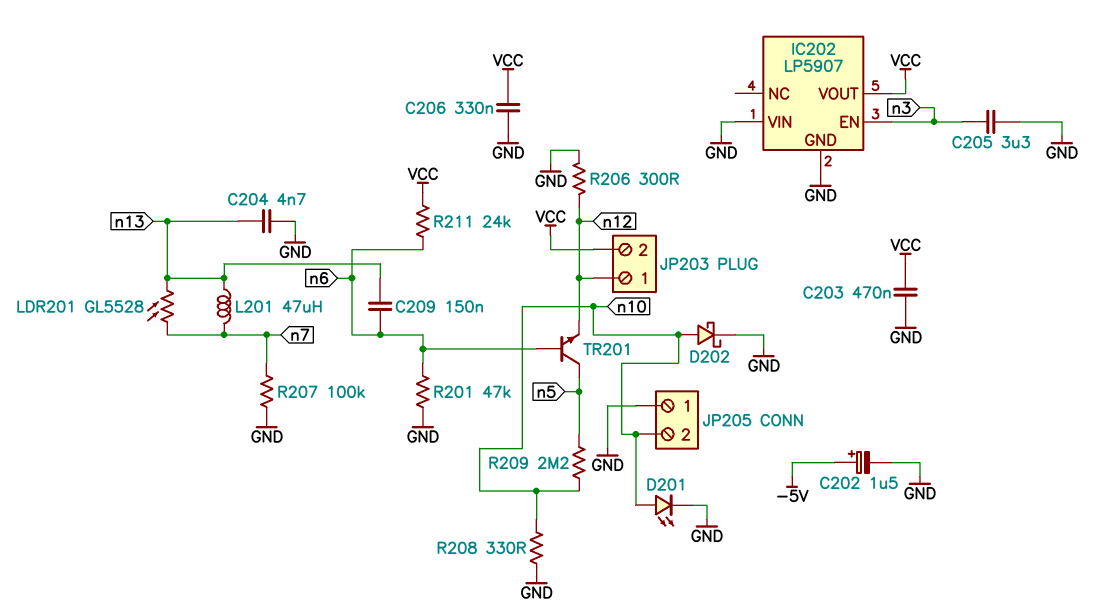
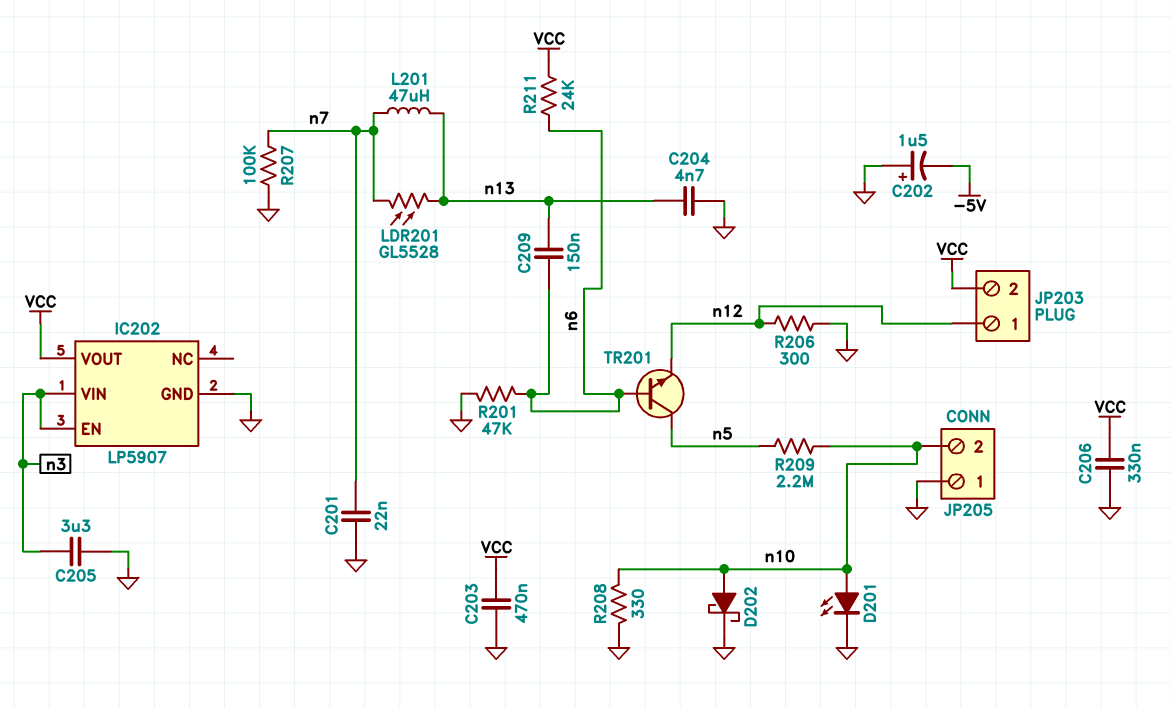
C201: none -> 22nF (GND, n7)
C202: 1.5uF (plus -5V, minus GND) -> 1.5uF (plus GND, minus -5V)
IC202 pin VIN: GND -> n3

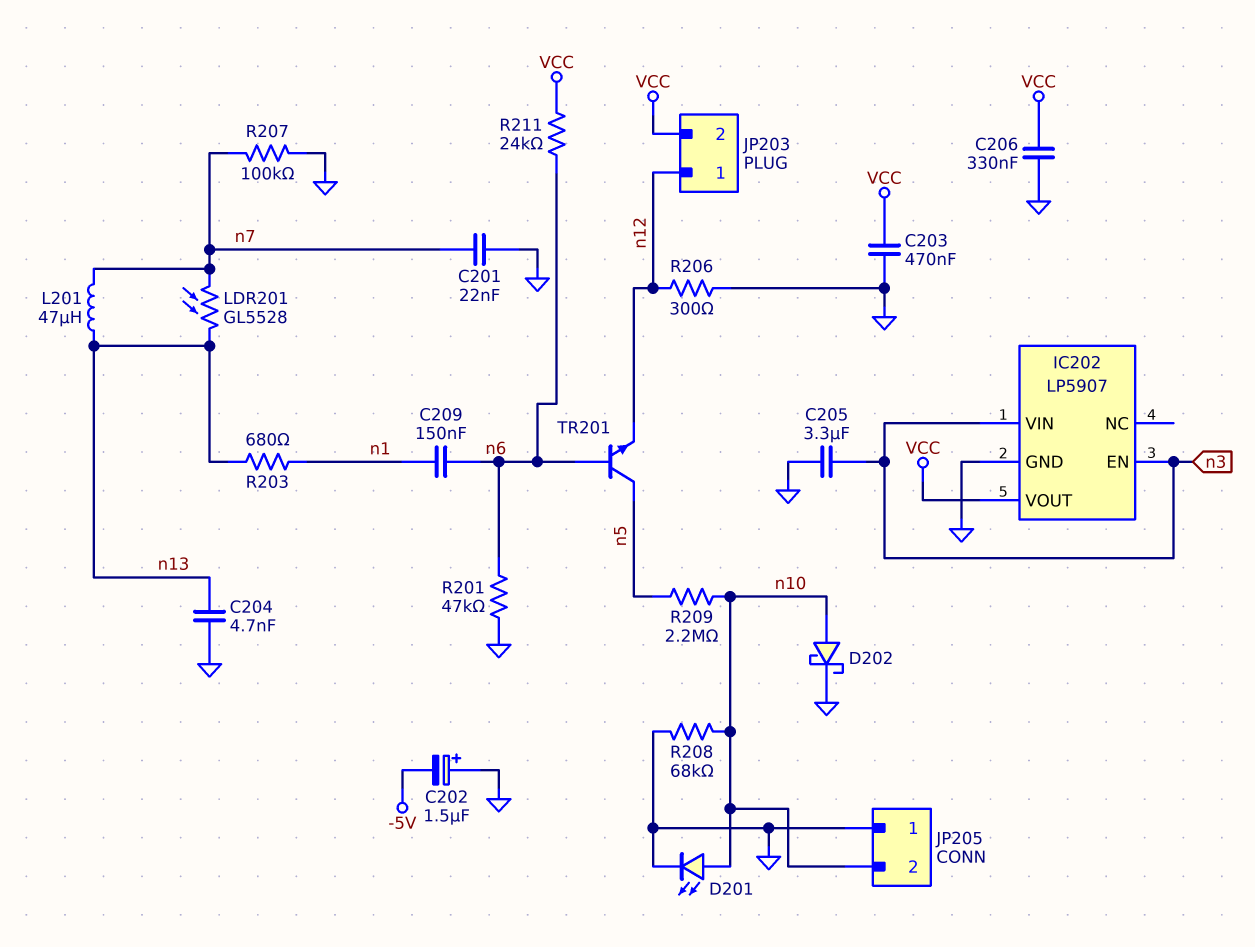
C209: 150nF (n6, n13) -> 150nF (n1, n6)
R203: none -> 680 (n1, n13)
R208: 330 (GND, n10) -> 68k (GND, n10)

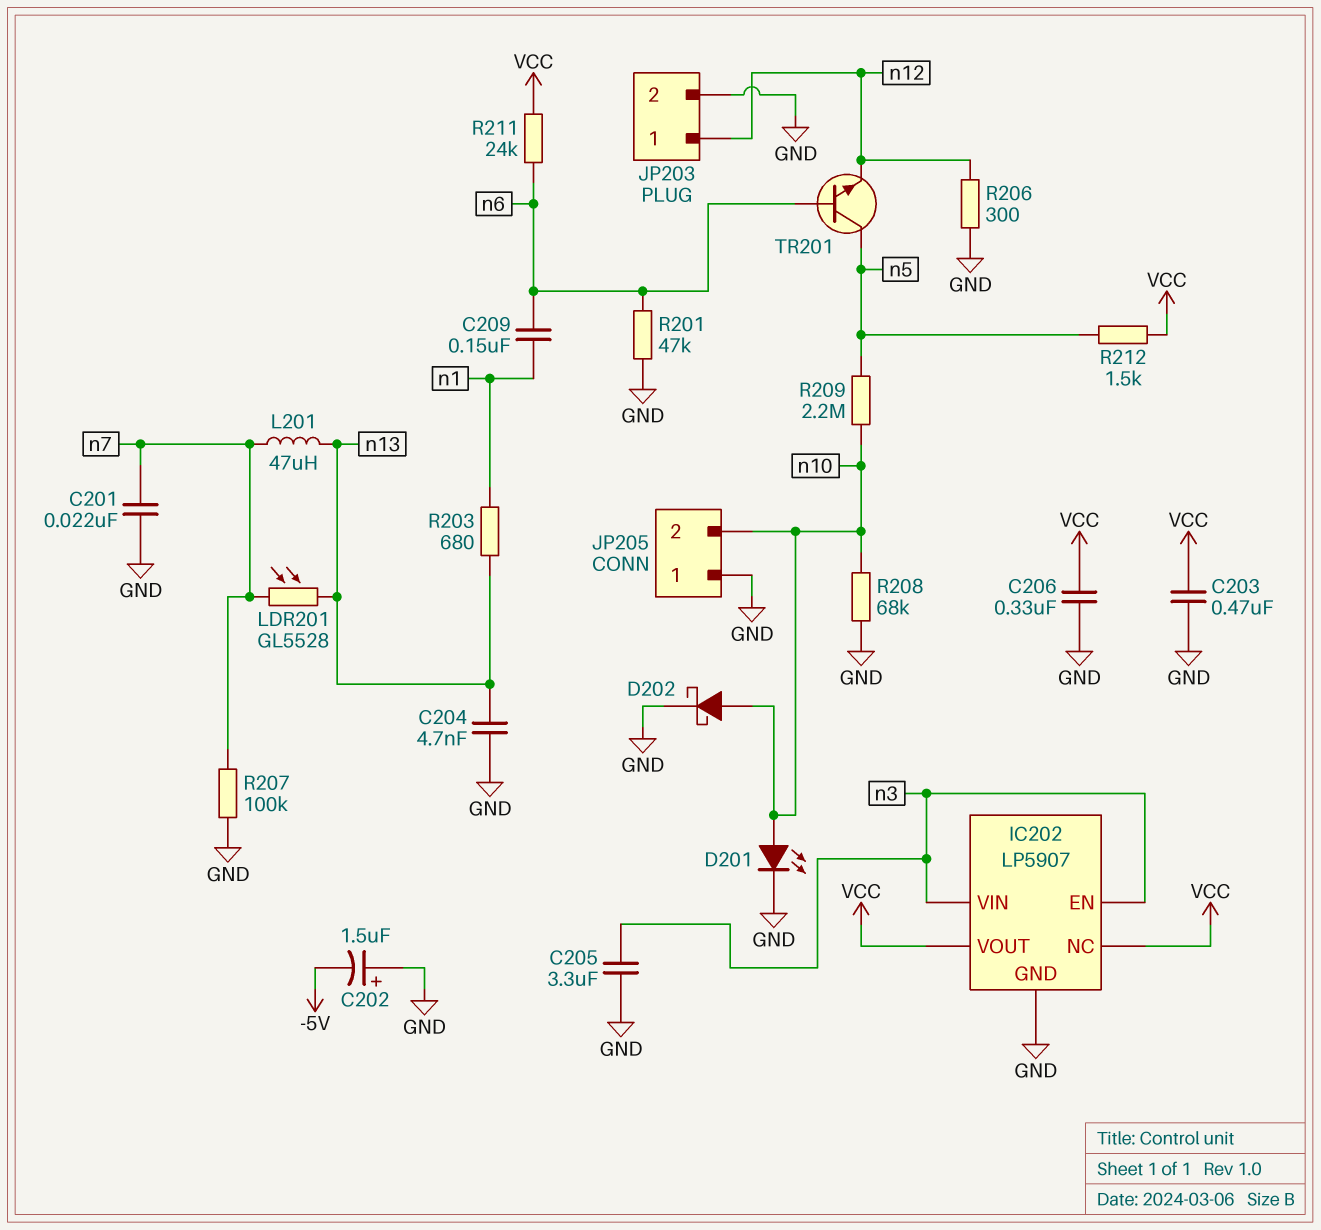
IC202 pin NC: none -> VCC
JP203 pin 2: VCC -> GND
R212: none -> 1.5k (VCC, n5)

